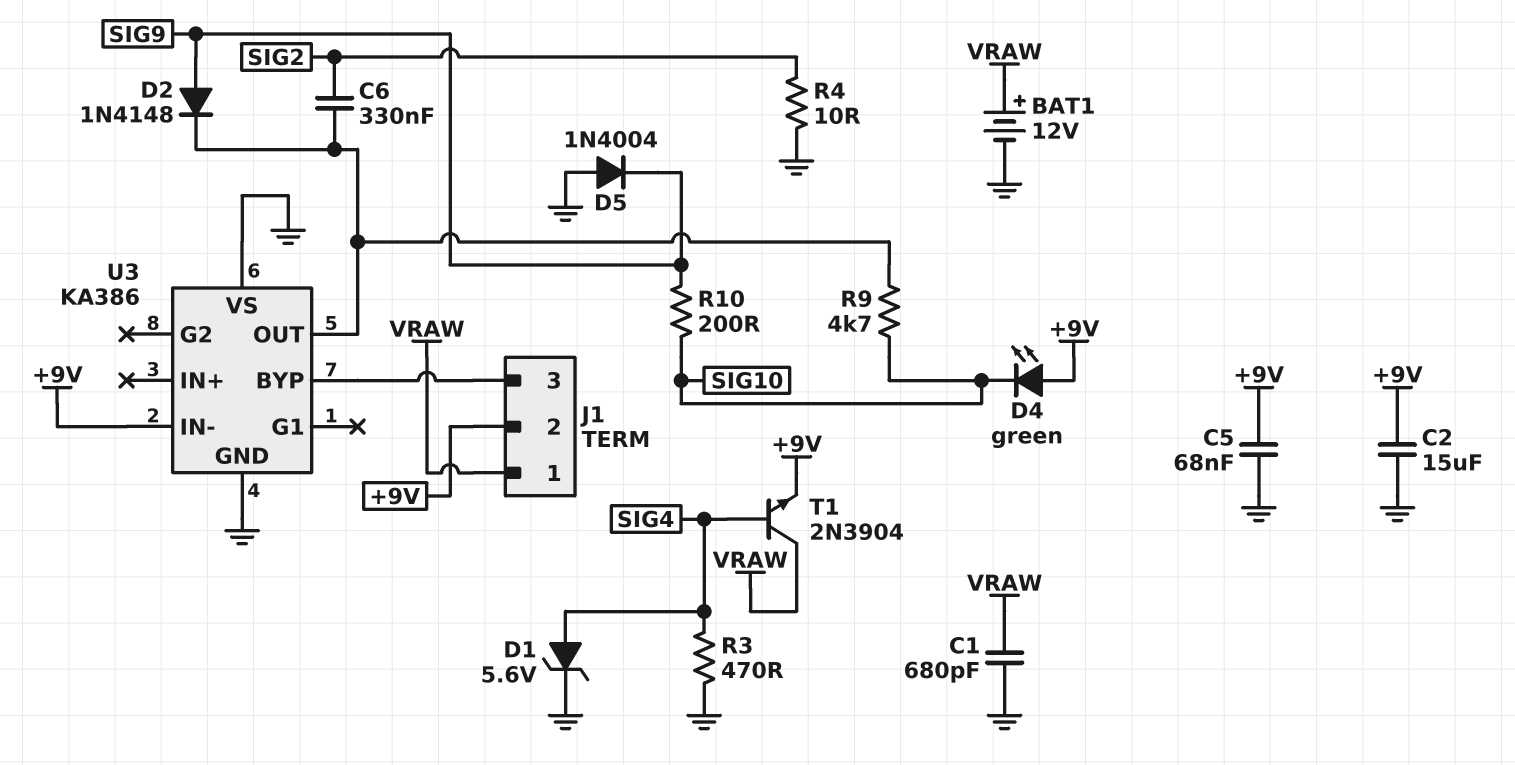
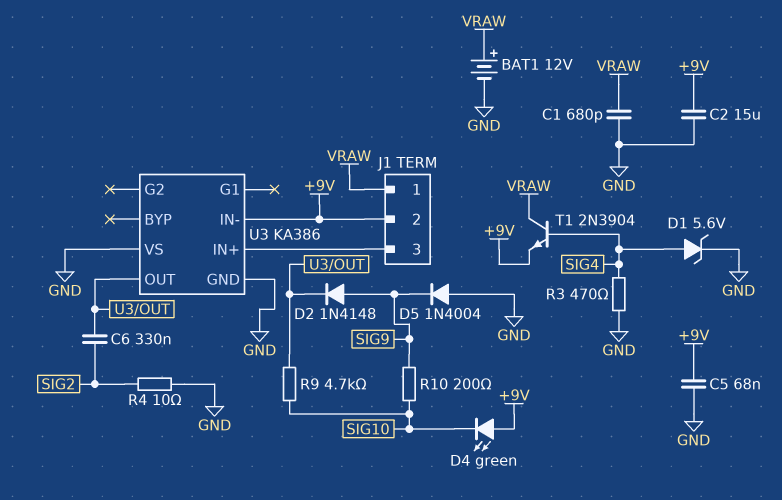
U3 pin BYP: J1/3 -> none
U3 pin IN+: none -> J1/3

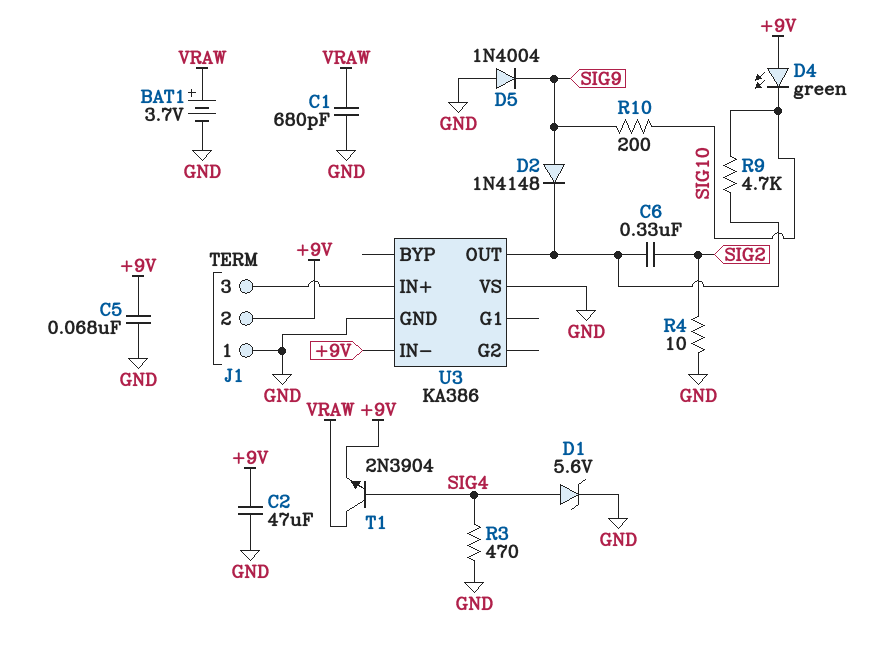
BAT1: 12V (plus VRAW, minus GND) -> 3.7V (plus VRAW, minus GND)
C2: 15uF (+9V, GND) -> 47uF (+9V, GND)
J1 pin 1: VRAW -> GND

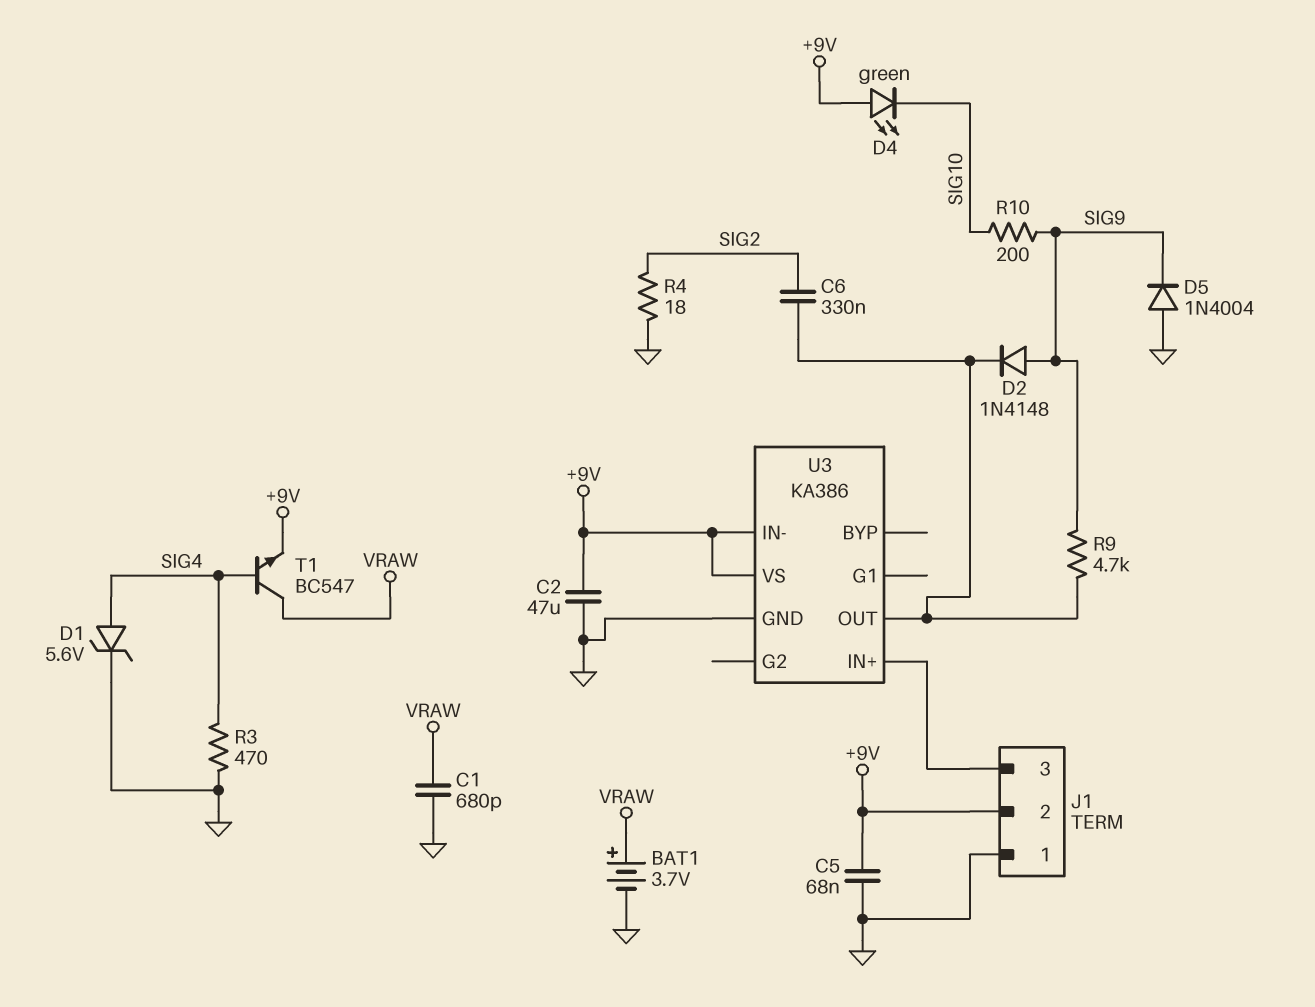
R4: 10 (GND, SIG2) -> 18 (GND, SIG2)
R9: 4.7k (SIG10, U3/OUT) -> 4.7k (SIG9, U3/OUT)
T1: NPN 2N3904 (B SIG4, C VRAW, E +9V) -> NPN BC547 (B SIG4, C VRAW, E +9V)
U3 pin VS: GND -> +9V

